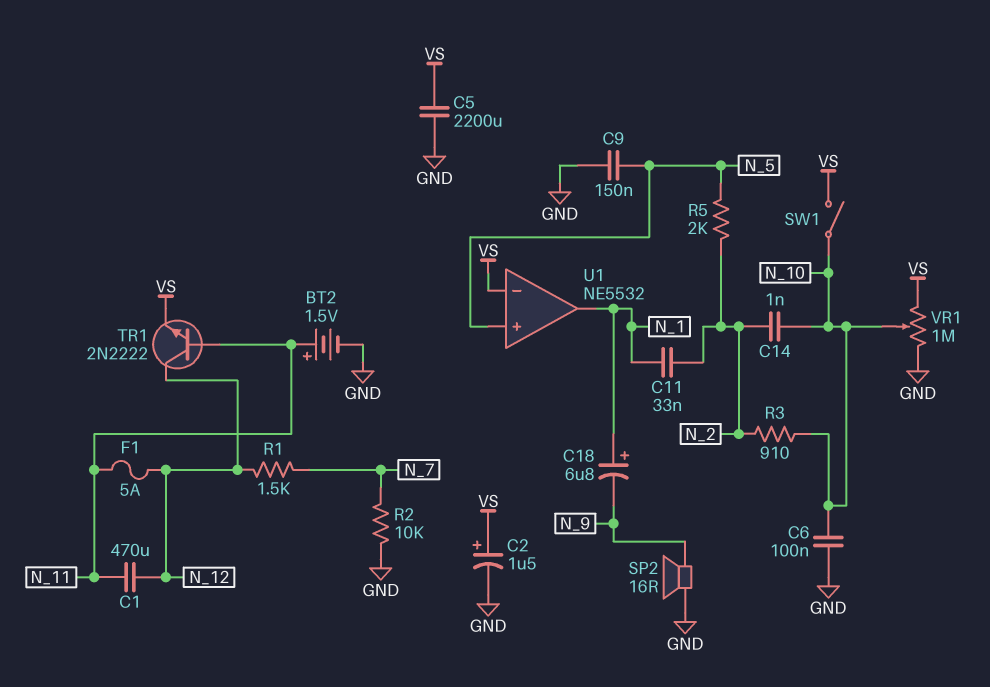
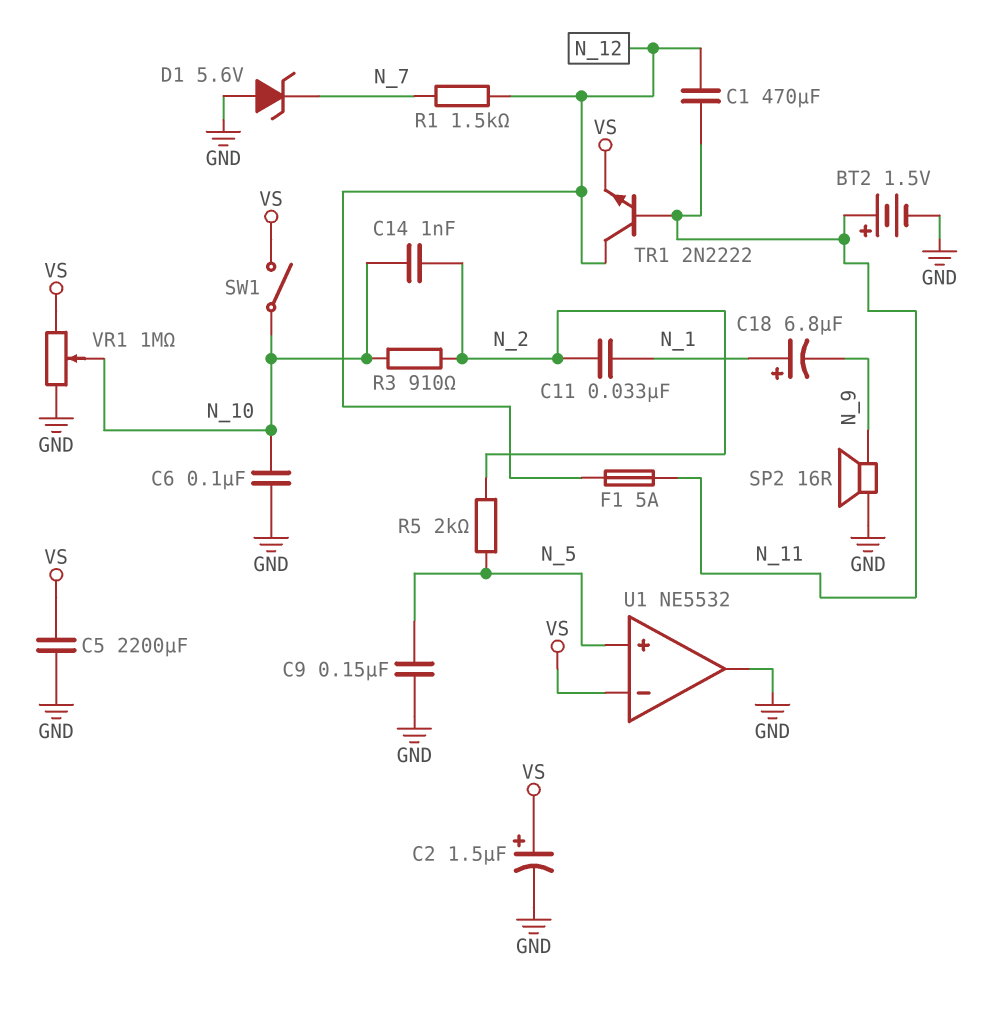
D1: none -> zener 5.6V (A GND, K N_7)
R2: 10k (GND, N_7) -> none
U1 pin out: N_1 -> GND

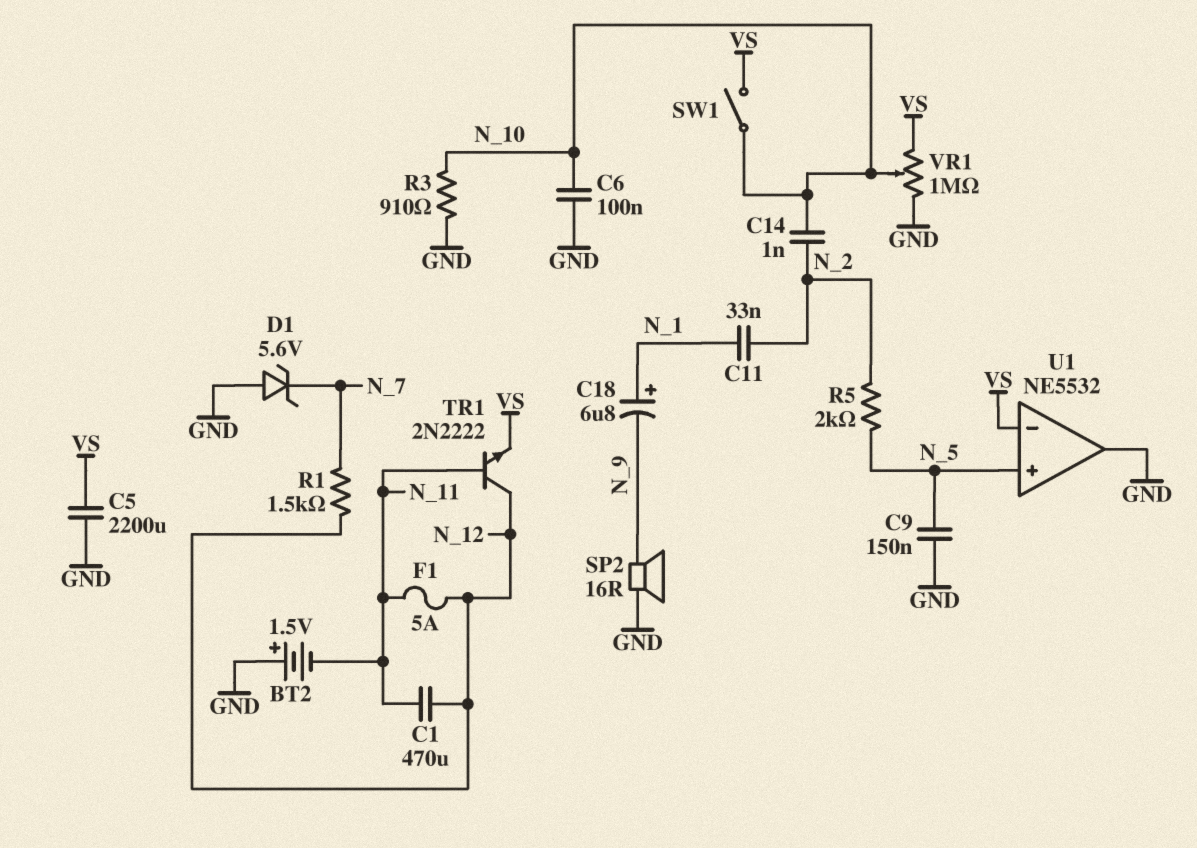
BT2: 1.5V (plus N_11, minus GND) -> 1.5V (plus GND, minus N_11)
C2: 1.5uF (plus VS, minus GND) -> none
R3: 910 (N_2, N_10) -> 910 (GND, N_10)

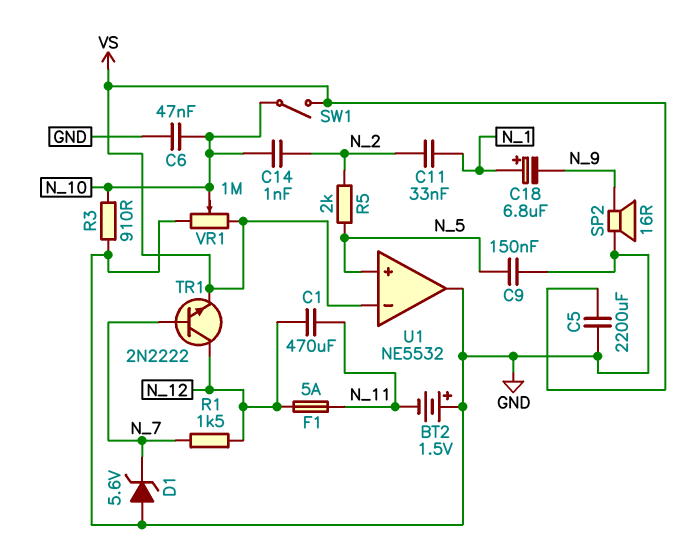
C6: 100nF (GND, N_10) -> 47nF (GND, N_10)
TR1: NPN 2N2222 (B N_11, C N_12, E VS) -> NPN 2N2222 (B N_7, C N_12, E VS)

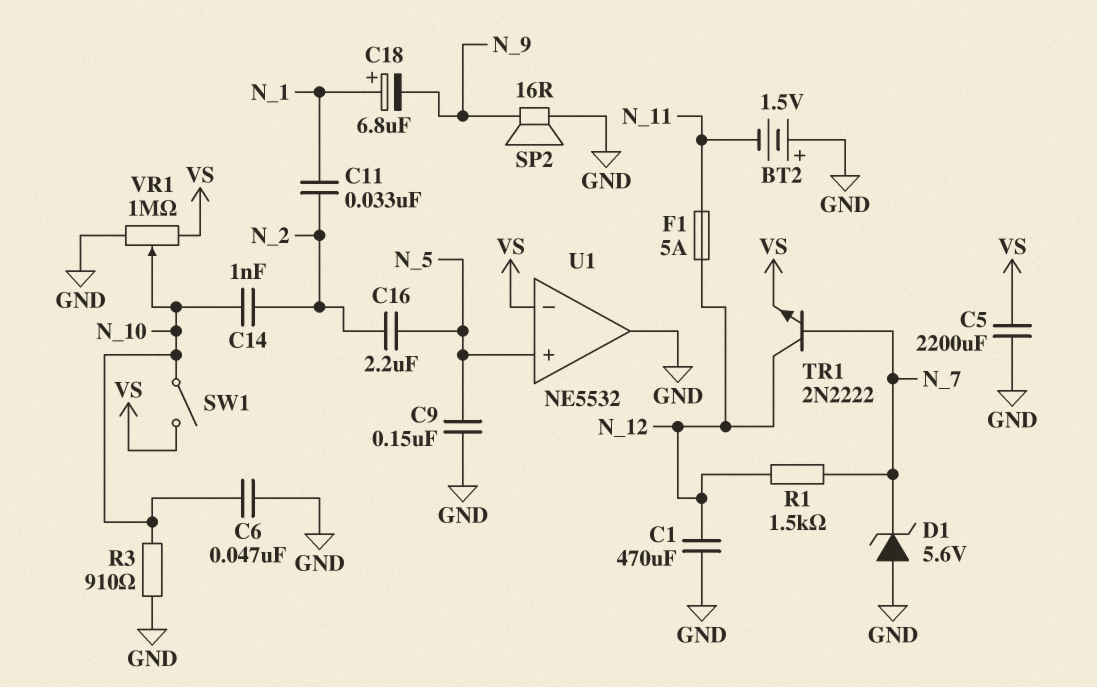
C1: 470uF (N_11, N_12) -> 470uF (GND, N_12)
C16: none -> 2.2uF (N_2, N_5)
R5: 2k (N_2, N_5) -> none

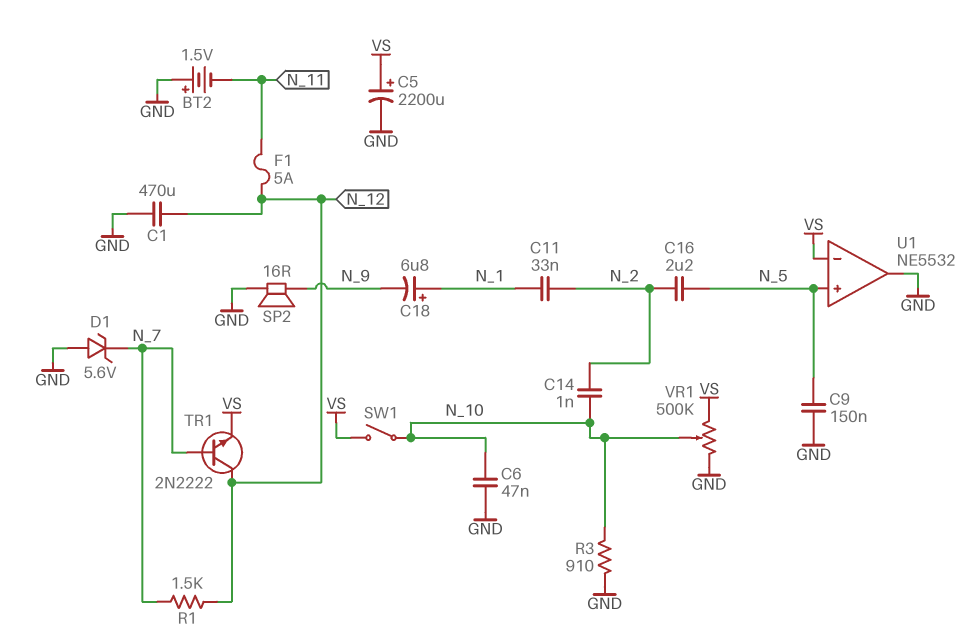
C5: 2200uF (GND, VS) -> 2200uF (plus VS, minus GND)
VR1: 1M (GND, VS, wiper N_10) -> 500k (GND, VS, wiper N_10)

